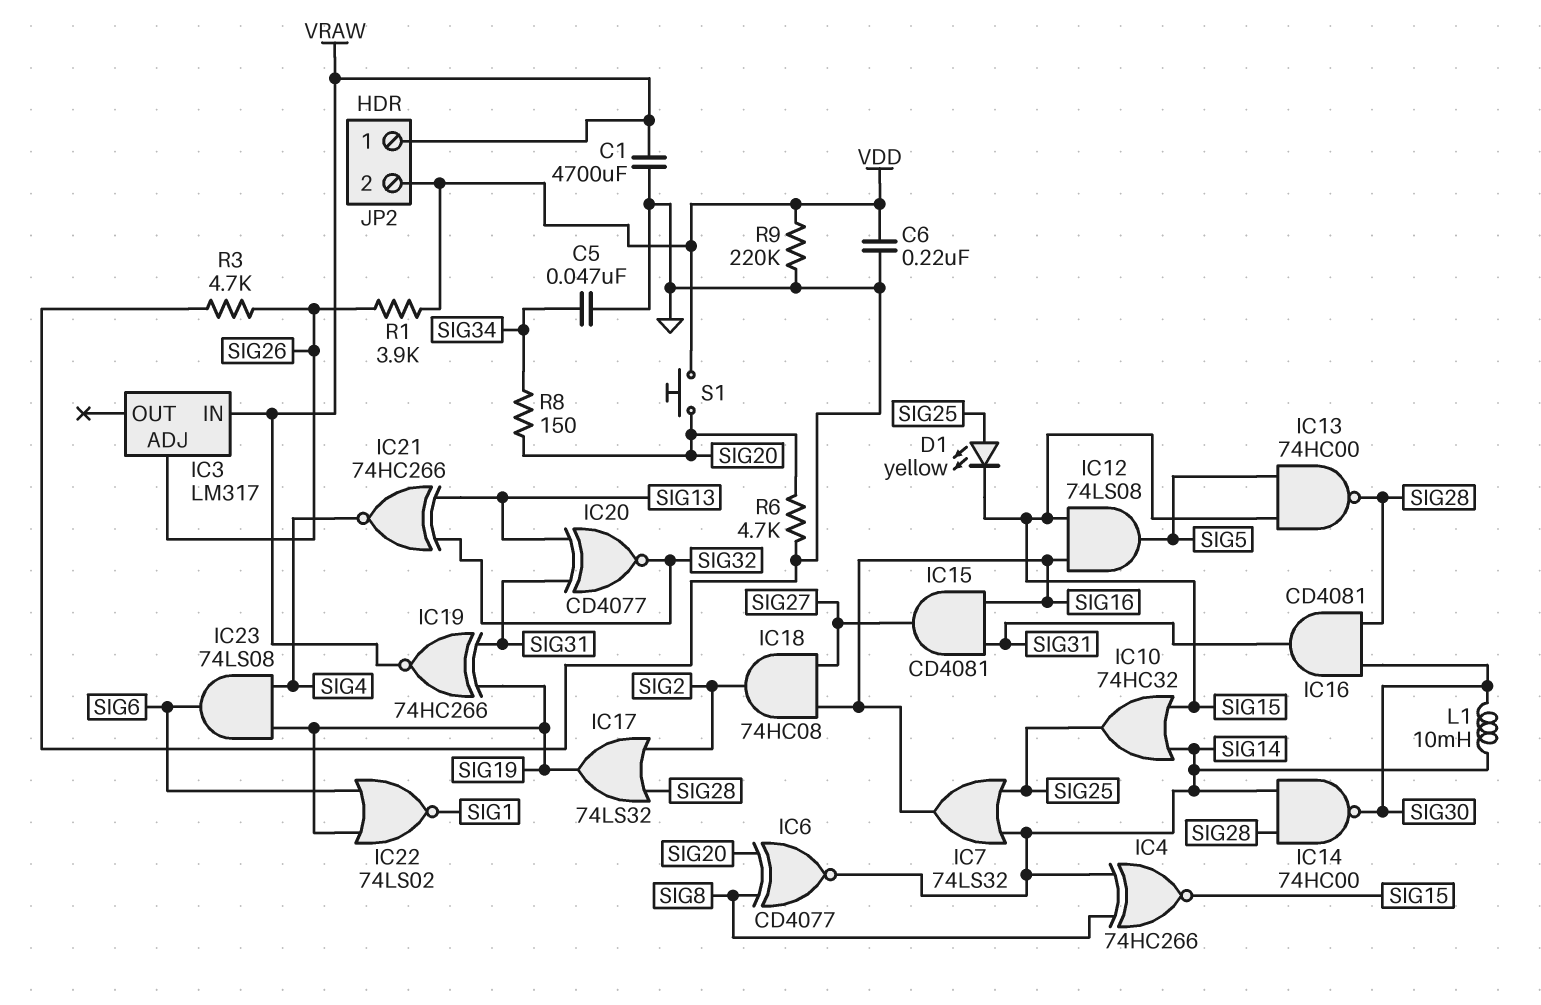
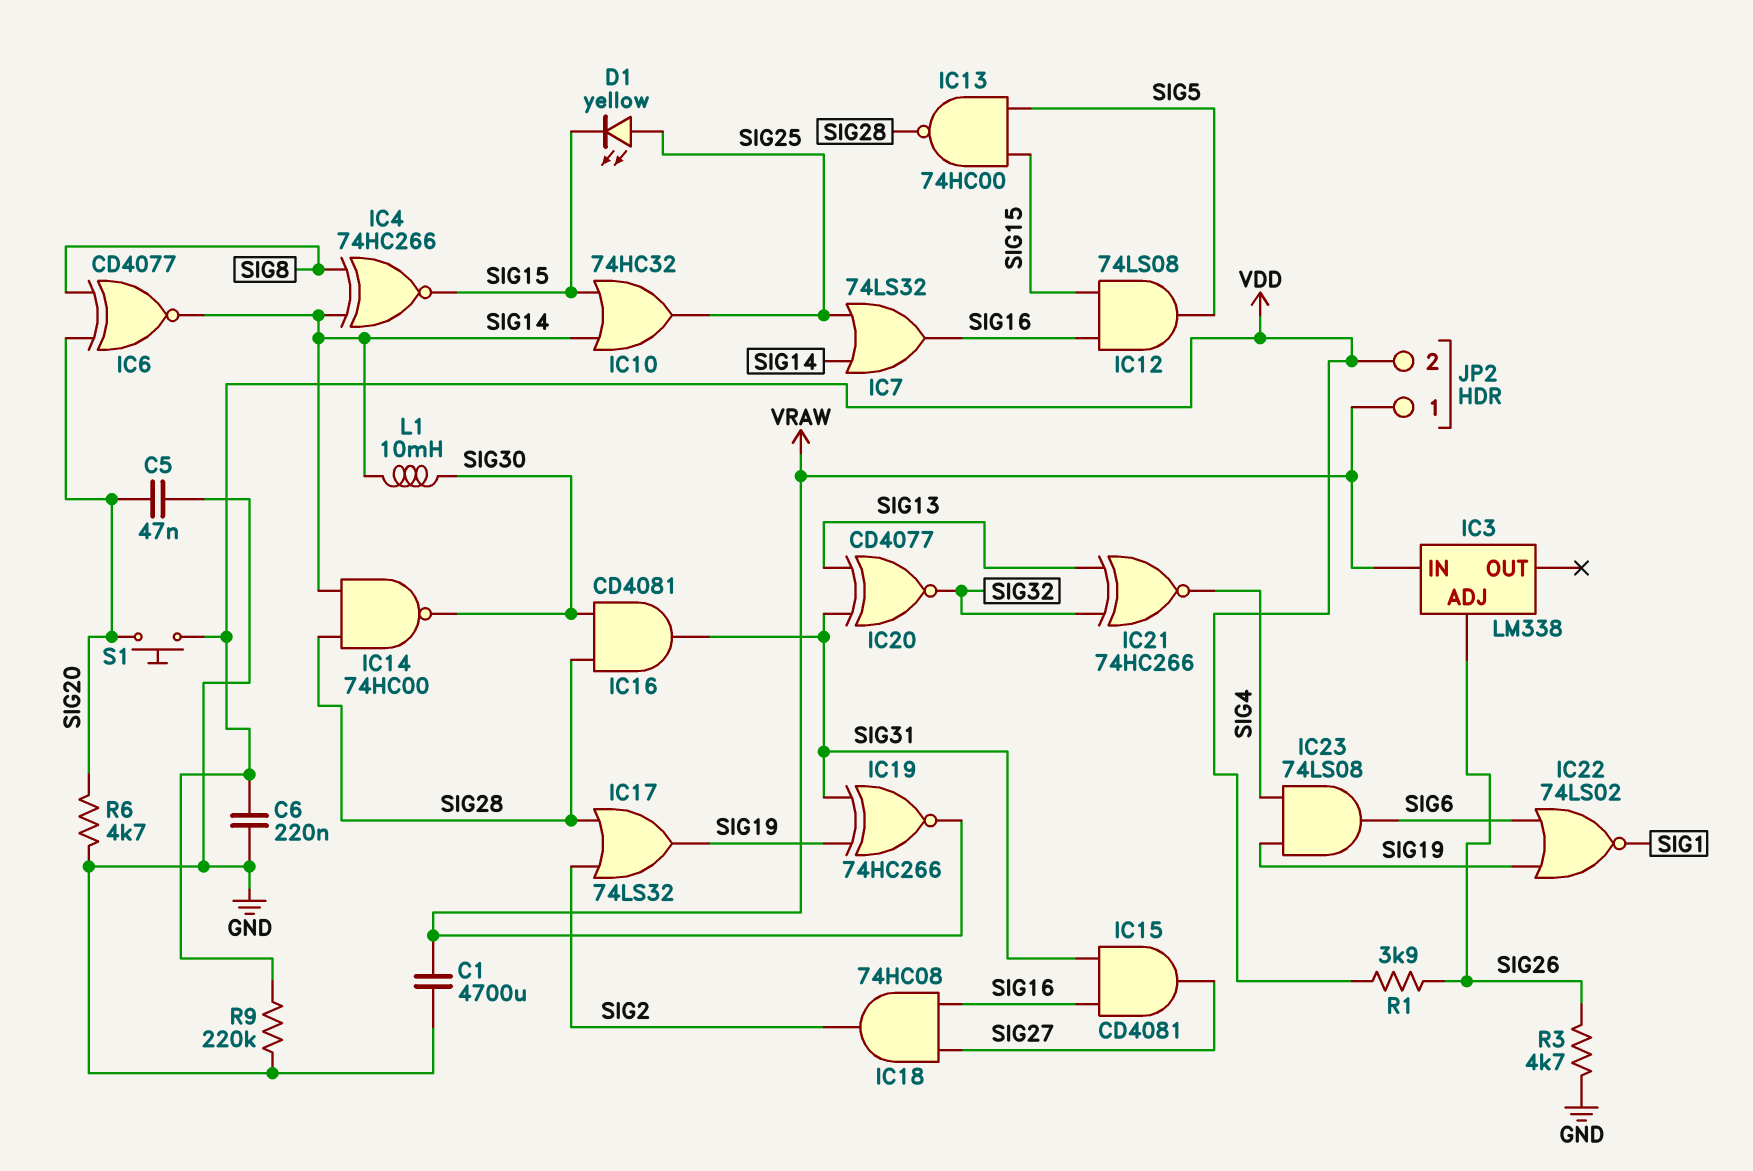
C5: 47nF (GND, SIG34) -> 47nF (GND, SIG20)
IC3: LM317 -> LM338
R8: 150 (SIG20, SIG34) -> none

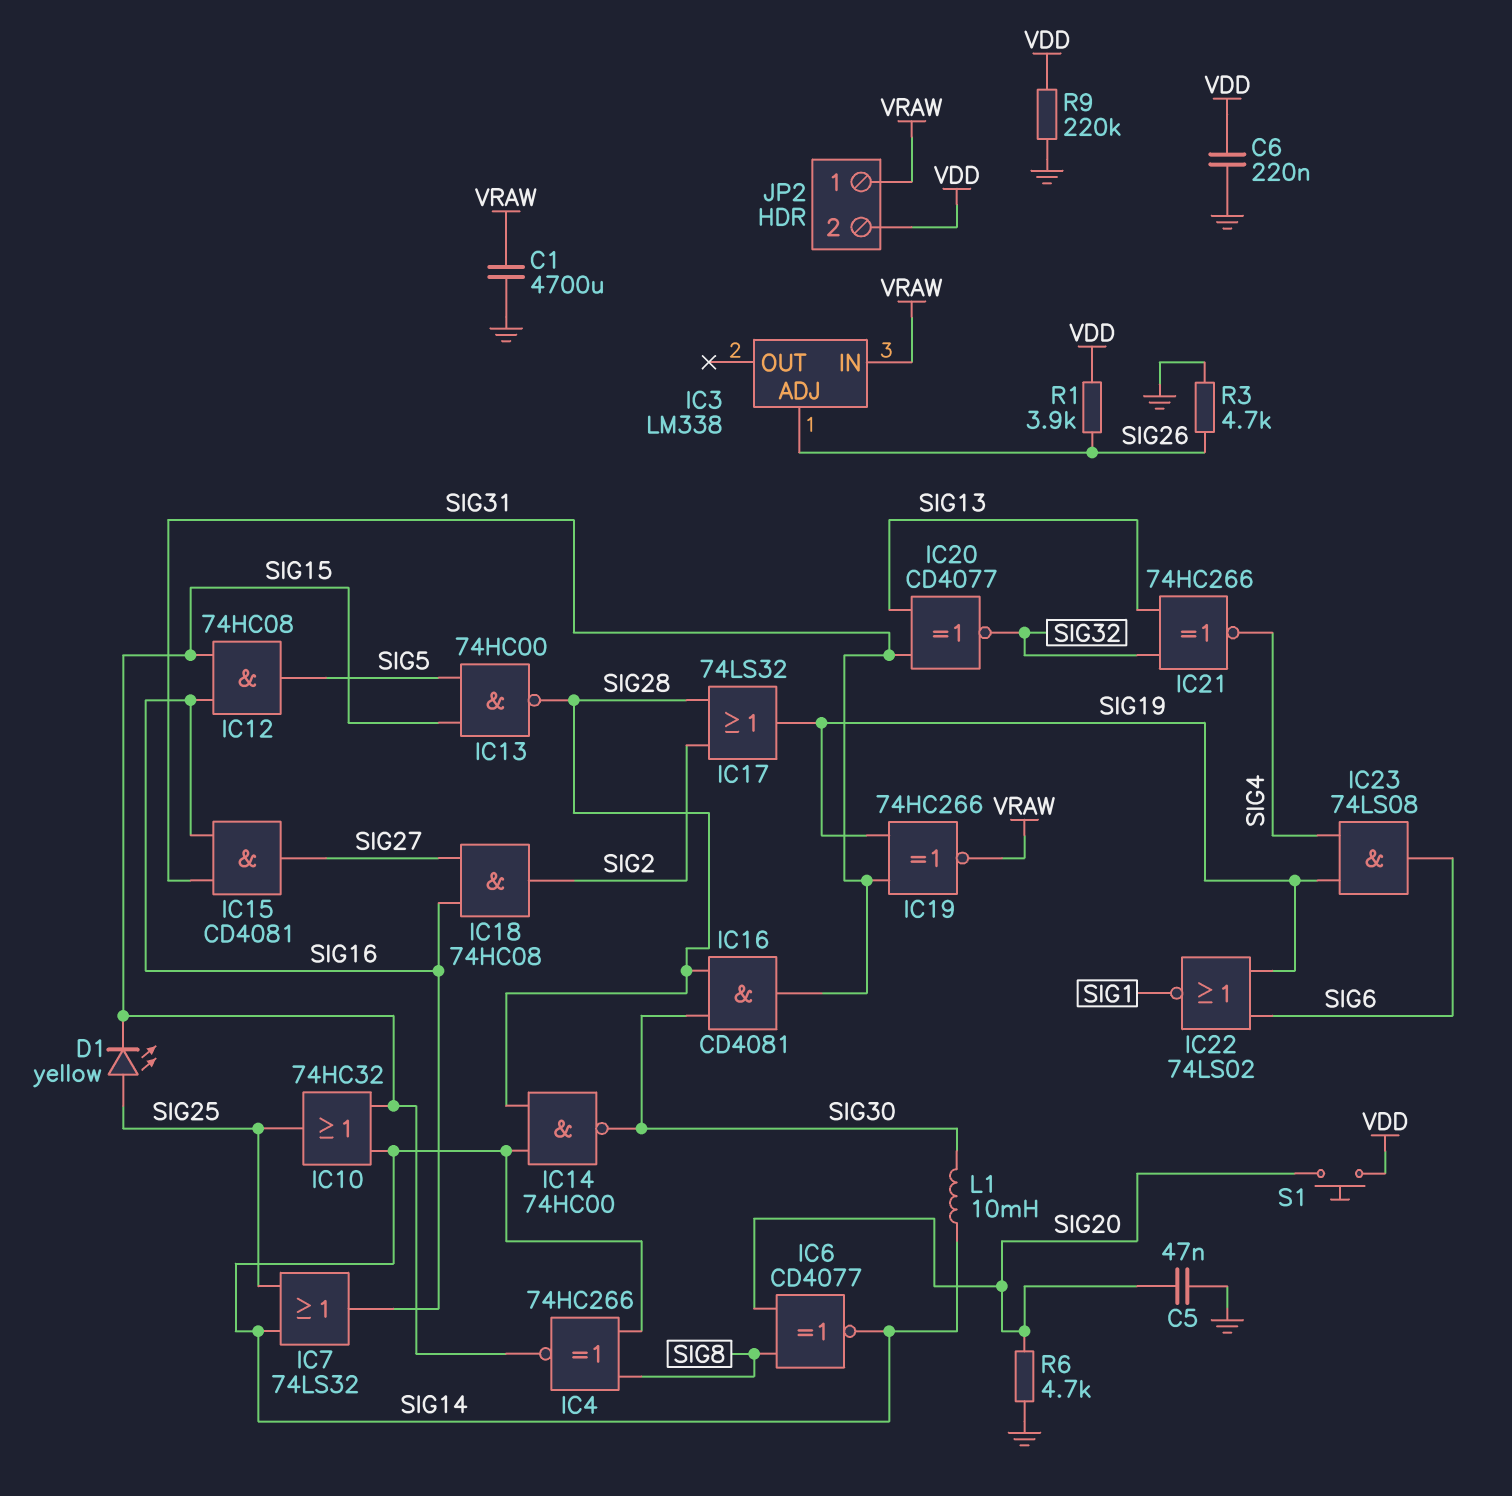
IC12: AND 74LS08 (in SIG15, in SIG16, out SIG5) -> AND 74HC08 (in SIG15, in SIG16, out SIG5)

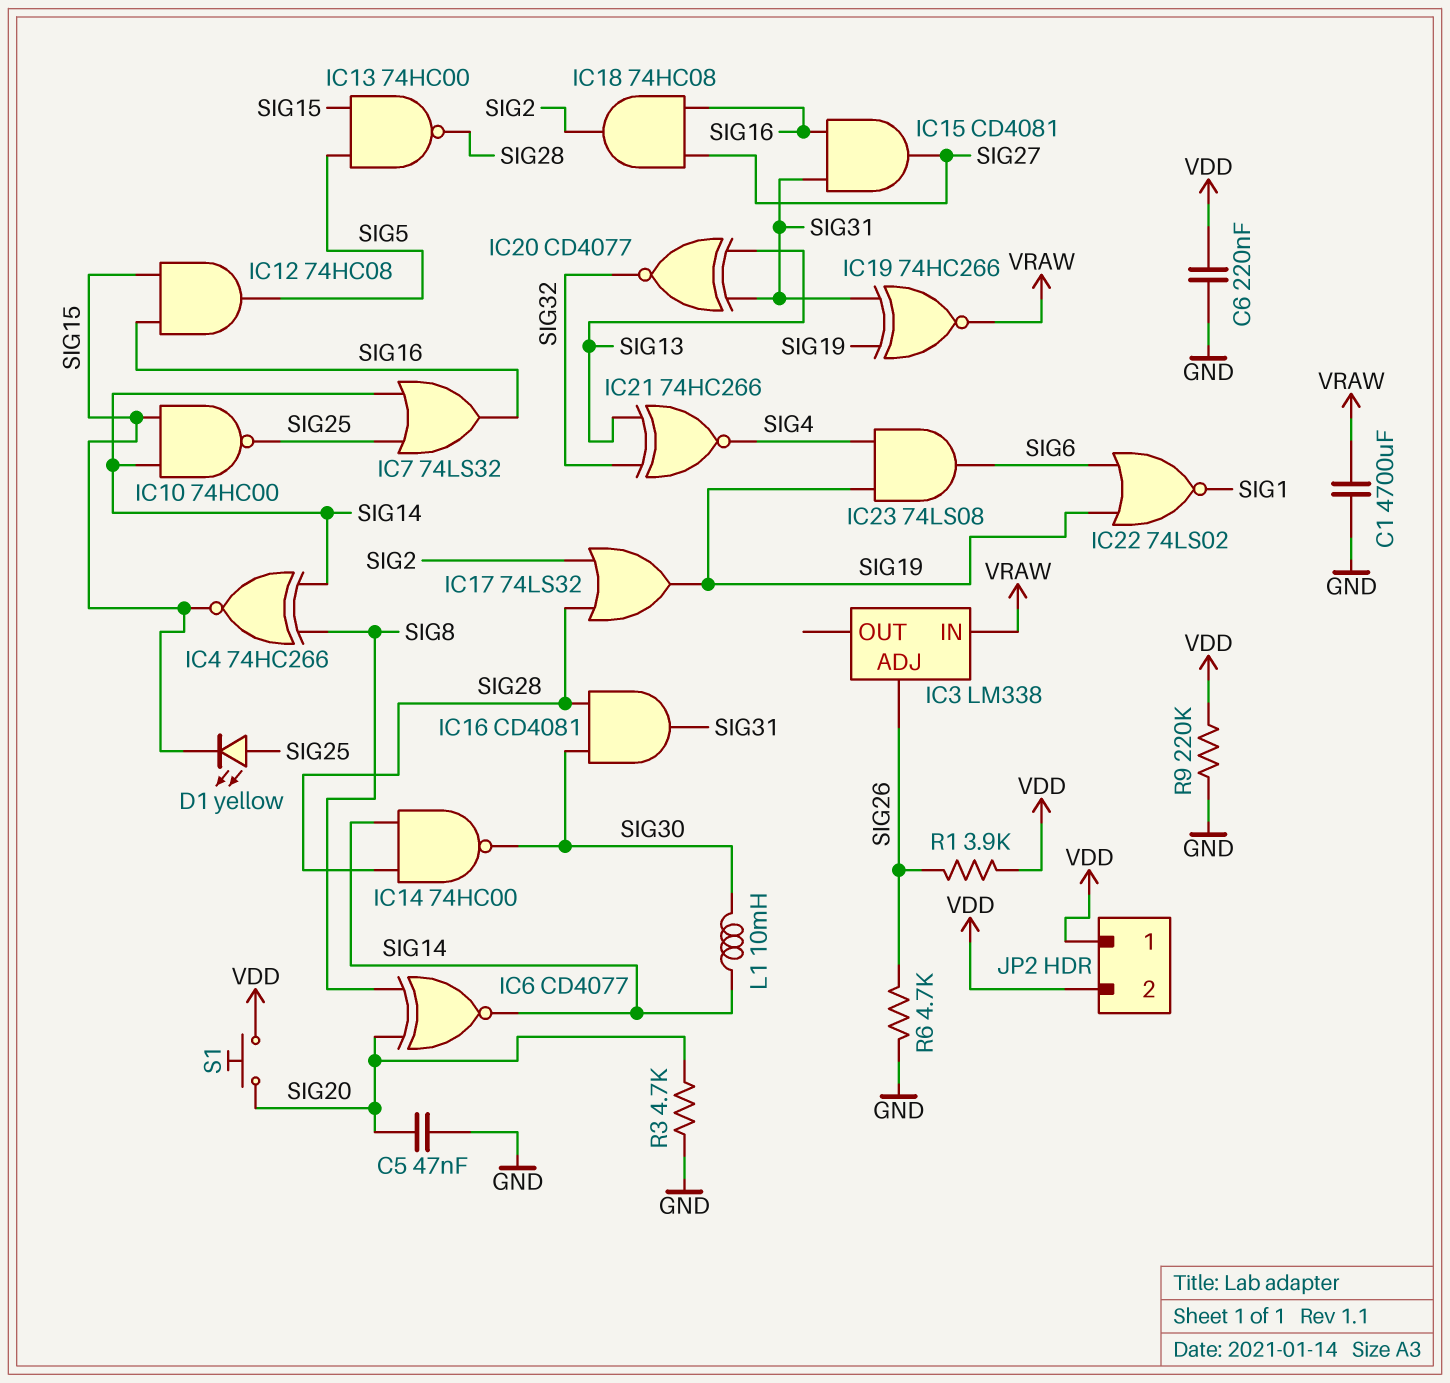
IC10: OR 74HC32 (in SIG14, in SIG15, out SIG25) -> NAND 74HC00 (in SIG14, in SIG15, out SIG25)
JP2 pin 1: VRAW -> VDD
R3: 4.7k (GND, SIG26) -> 4.7k (GND, SIG20)
R6: 4.7k (GND, SIG20) -> 4.7k (GND, SIG26)

